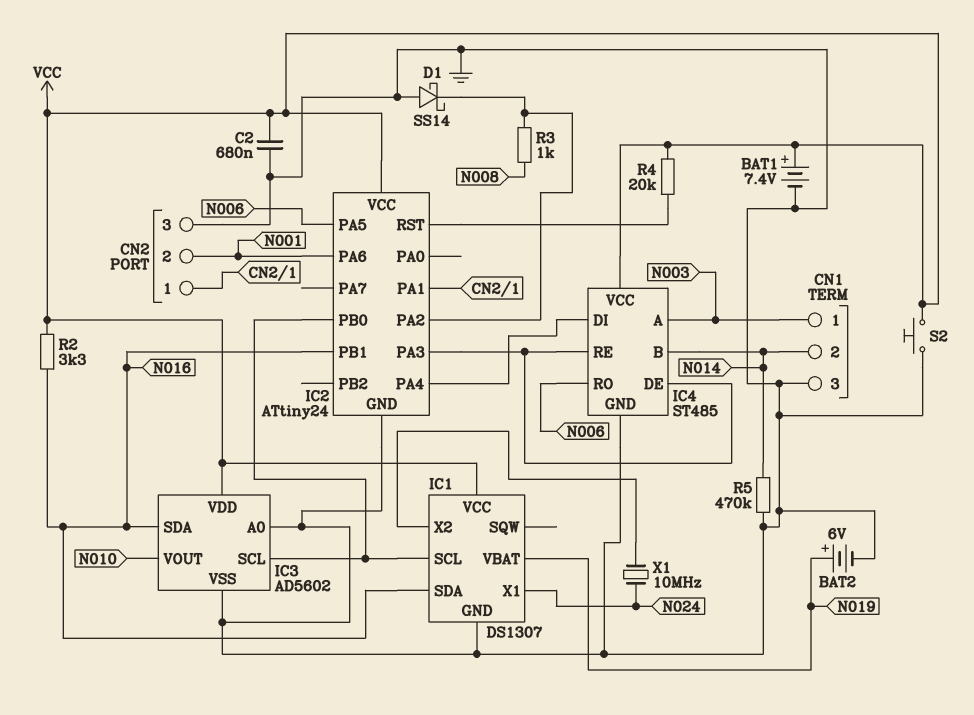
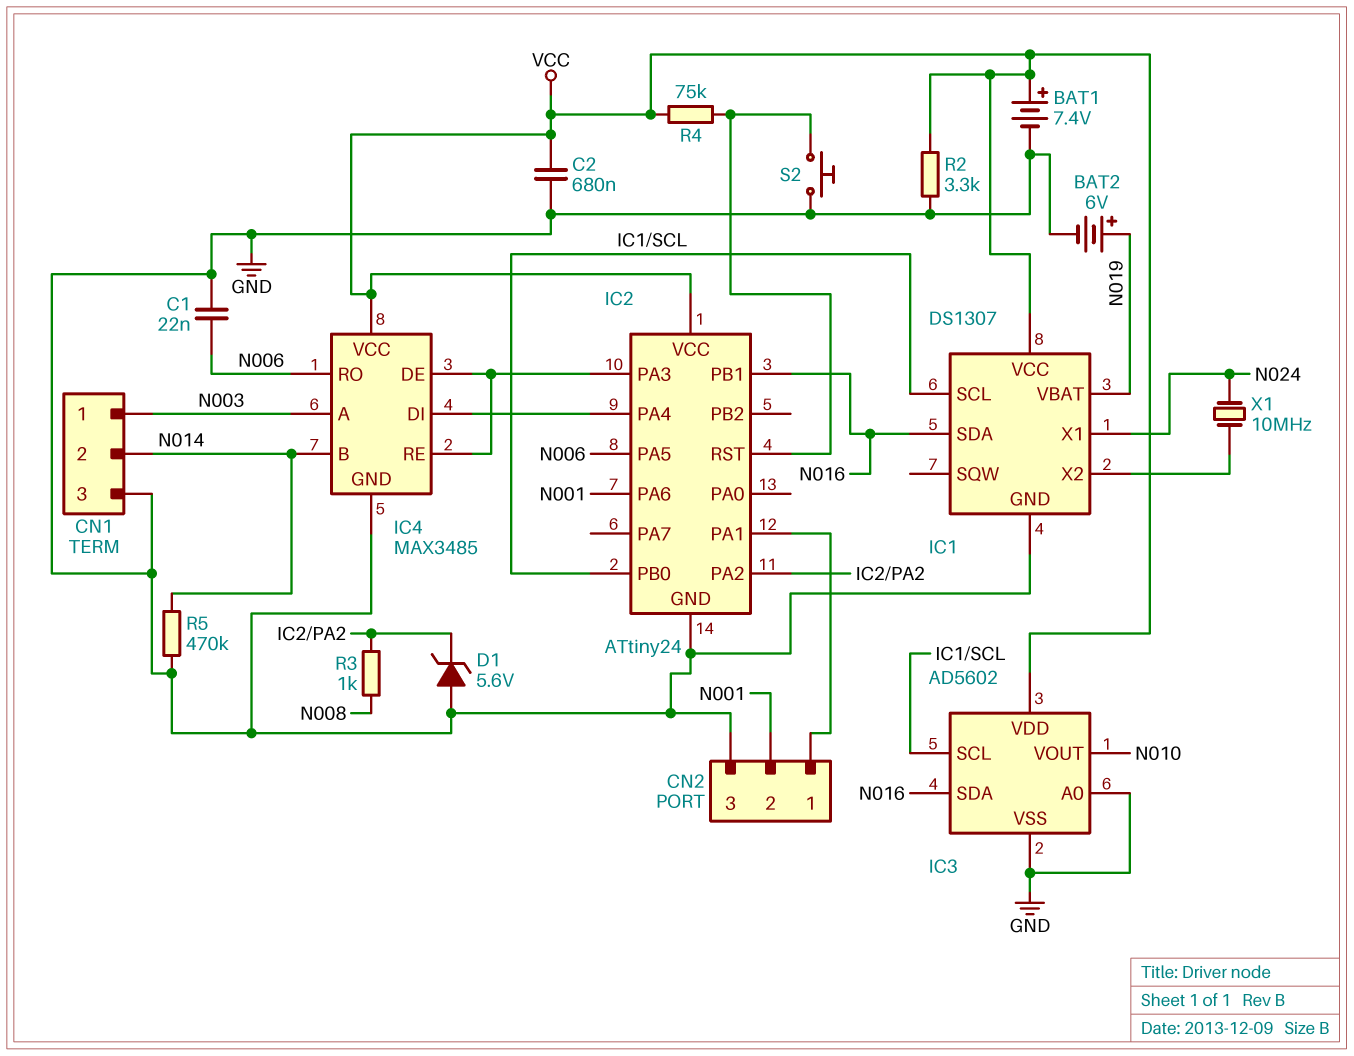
C1: none -> 22nF (GND, N006)
D1: schottky SS14 (A GND, K IC2/PA2) -> zener 5.6V (A GND, K IC2/PA2)
IC4: ST485 -> MAX3485
R2: 3.3k (N016, VCC) -> 3.3k (GND, VCC)
R4: 20k (IC2/RST, VCC) -> 75k (IC2/RST, VCC)
S2: button (GND, VCC) -> button (GND, IC2/RST)

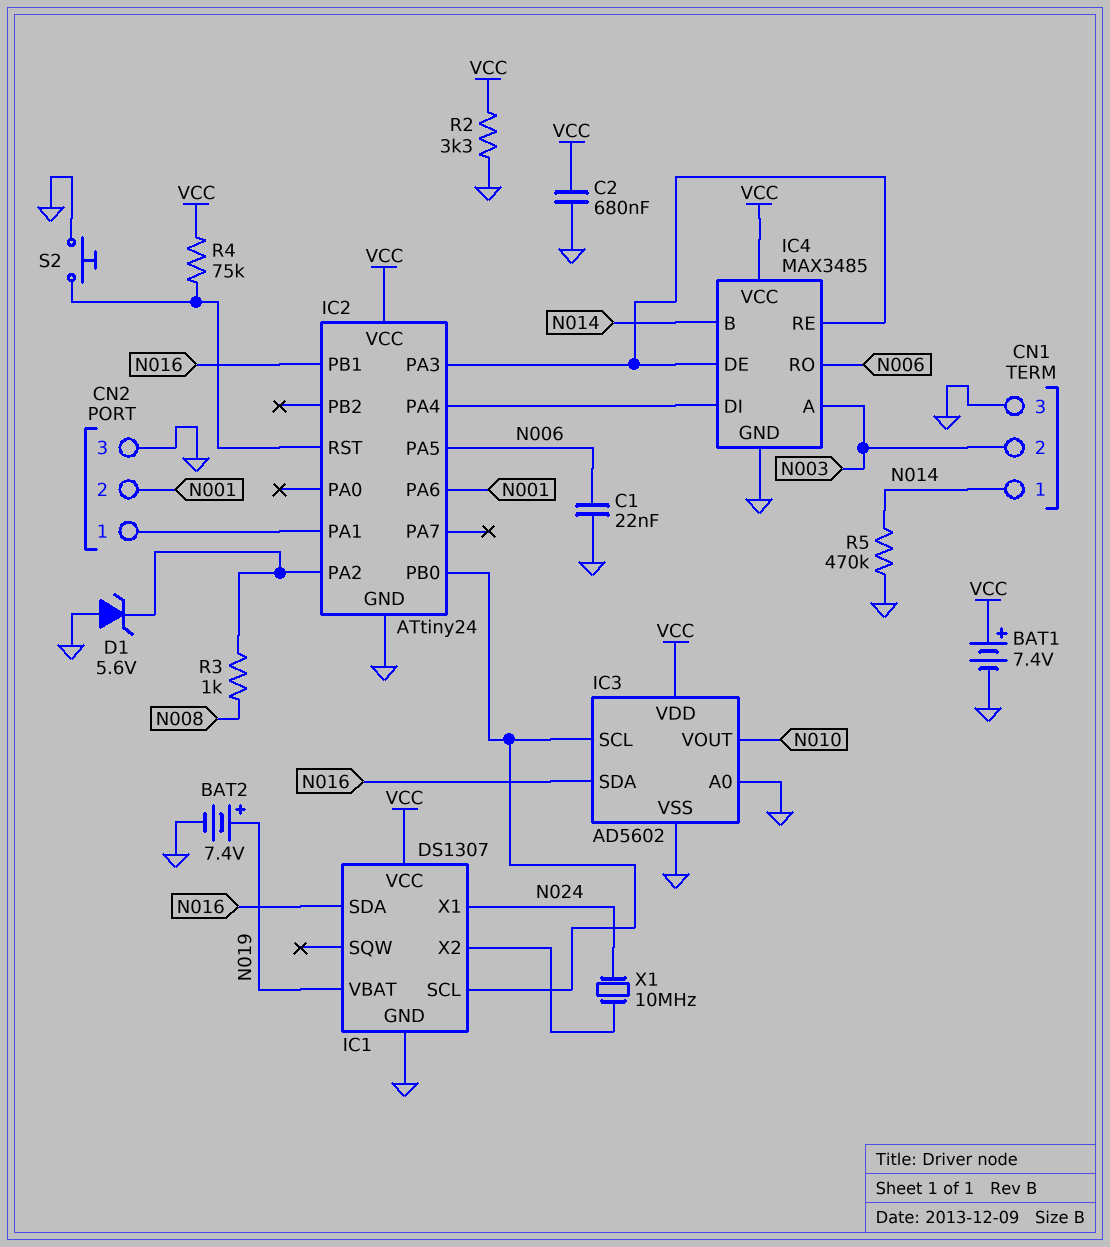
BAT2: 6V (plus N019, minus GND) -> 7.4V (plus N019, minus GND)
CN1 pin 1: N003 -> N014
CN1 pin 2: N014 -> N003

